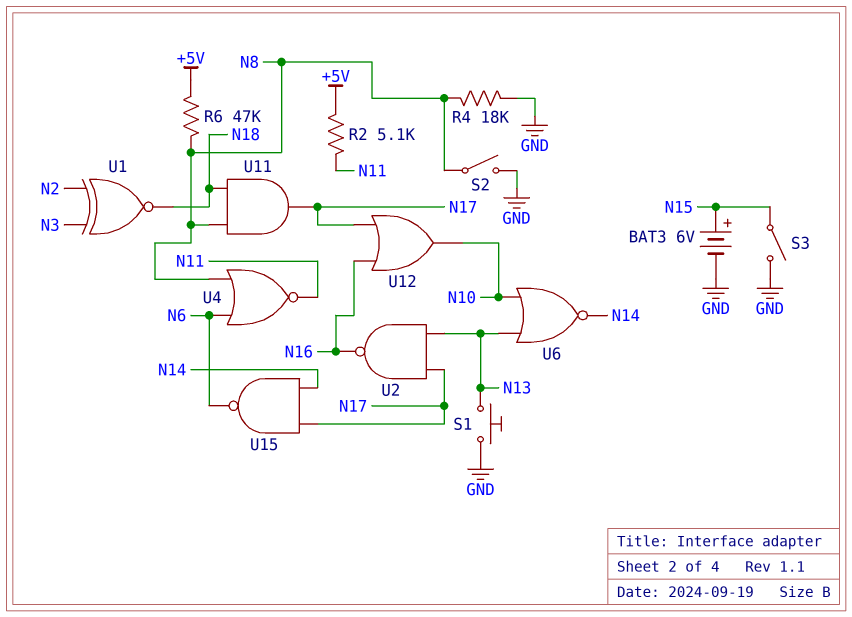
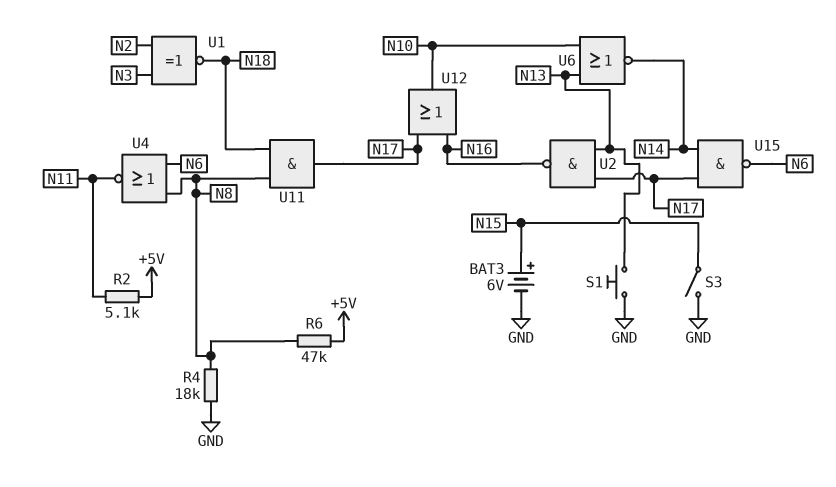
S2: switch (GND, N8) -> none

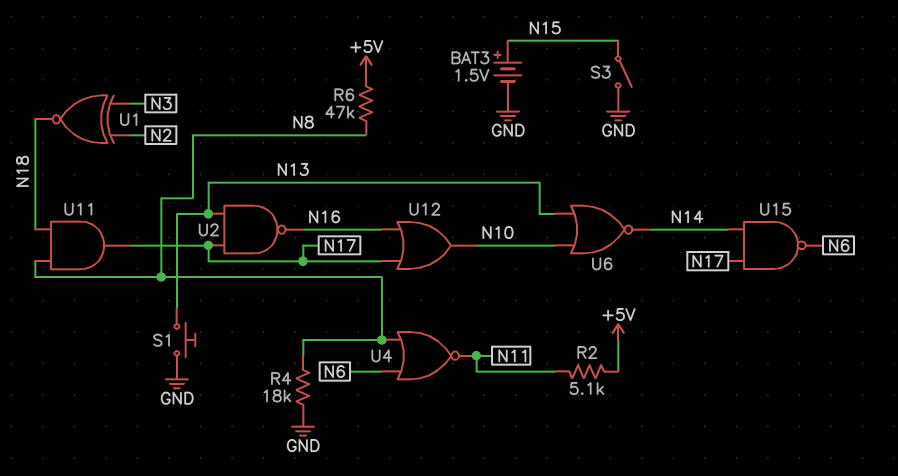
BAT3: 6V (plus N15, minus GND) -> 1.5V (plus N15, minus GND)

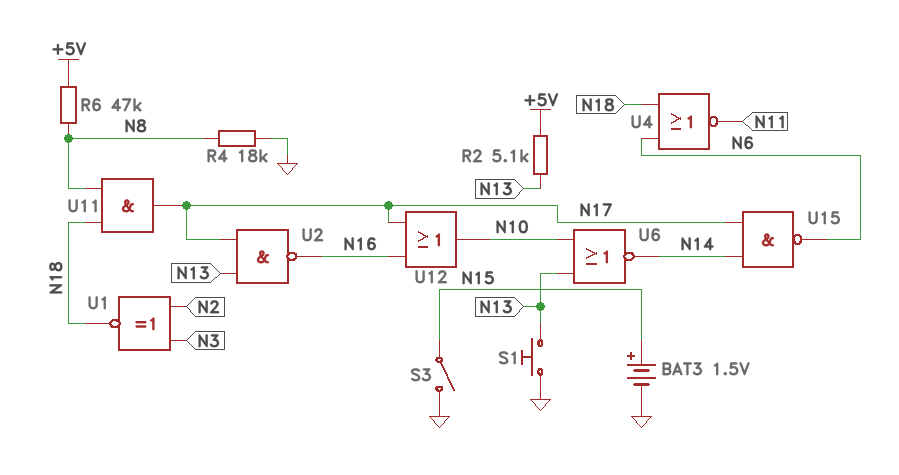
R2: 5.1k (+5V, N11) -> 5.1k (+5V, N13)
U4: NOR (in N6, in N8, out N11) -> NOR (in N6, in N18, out N11)

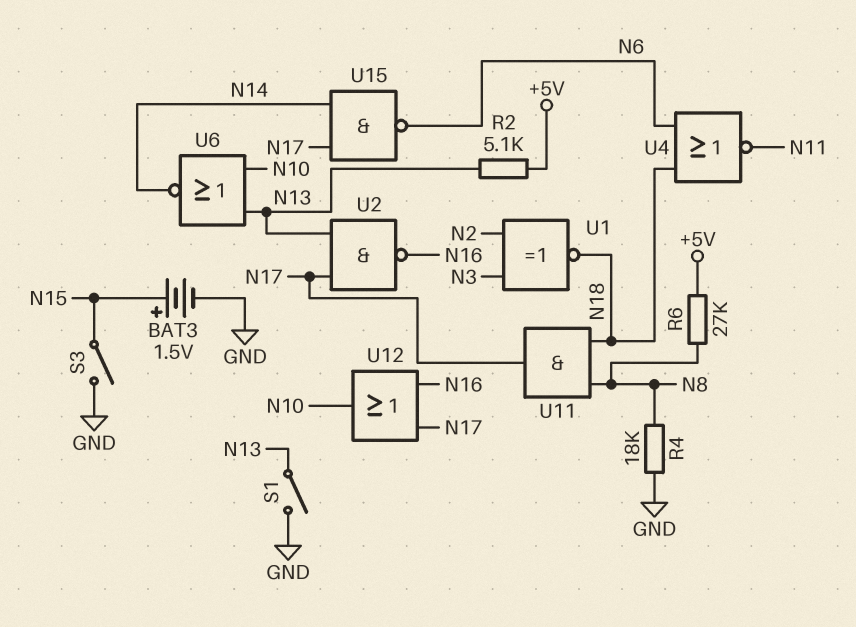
R6: 47k (+5V, N8) -> 27k (+5V, N8)
S1: button (GND, N13) -> switch (GND, N13)

